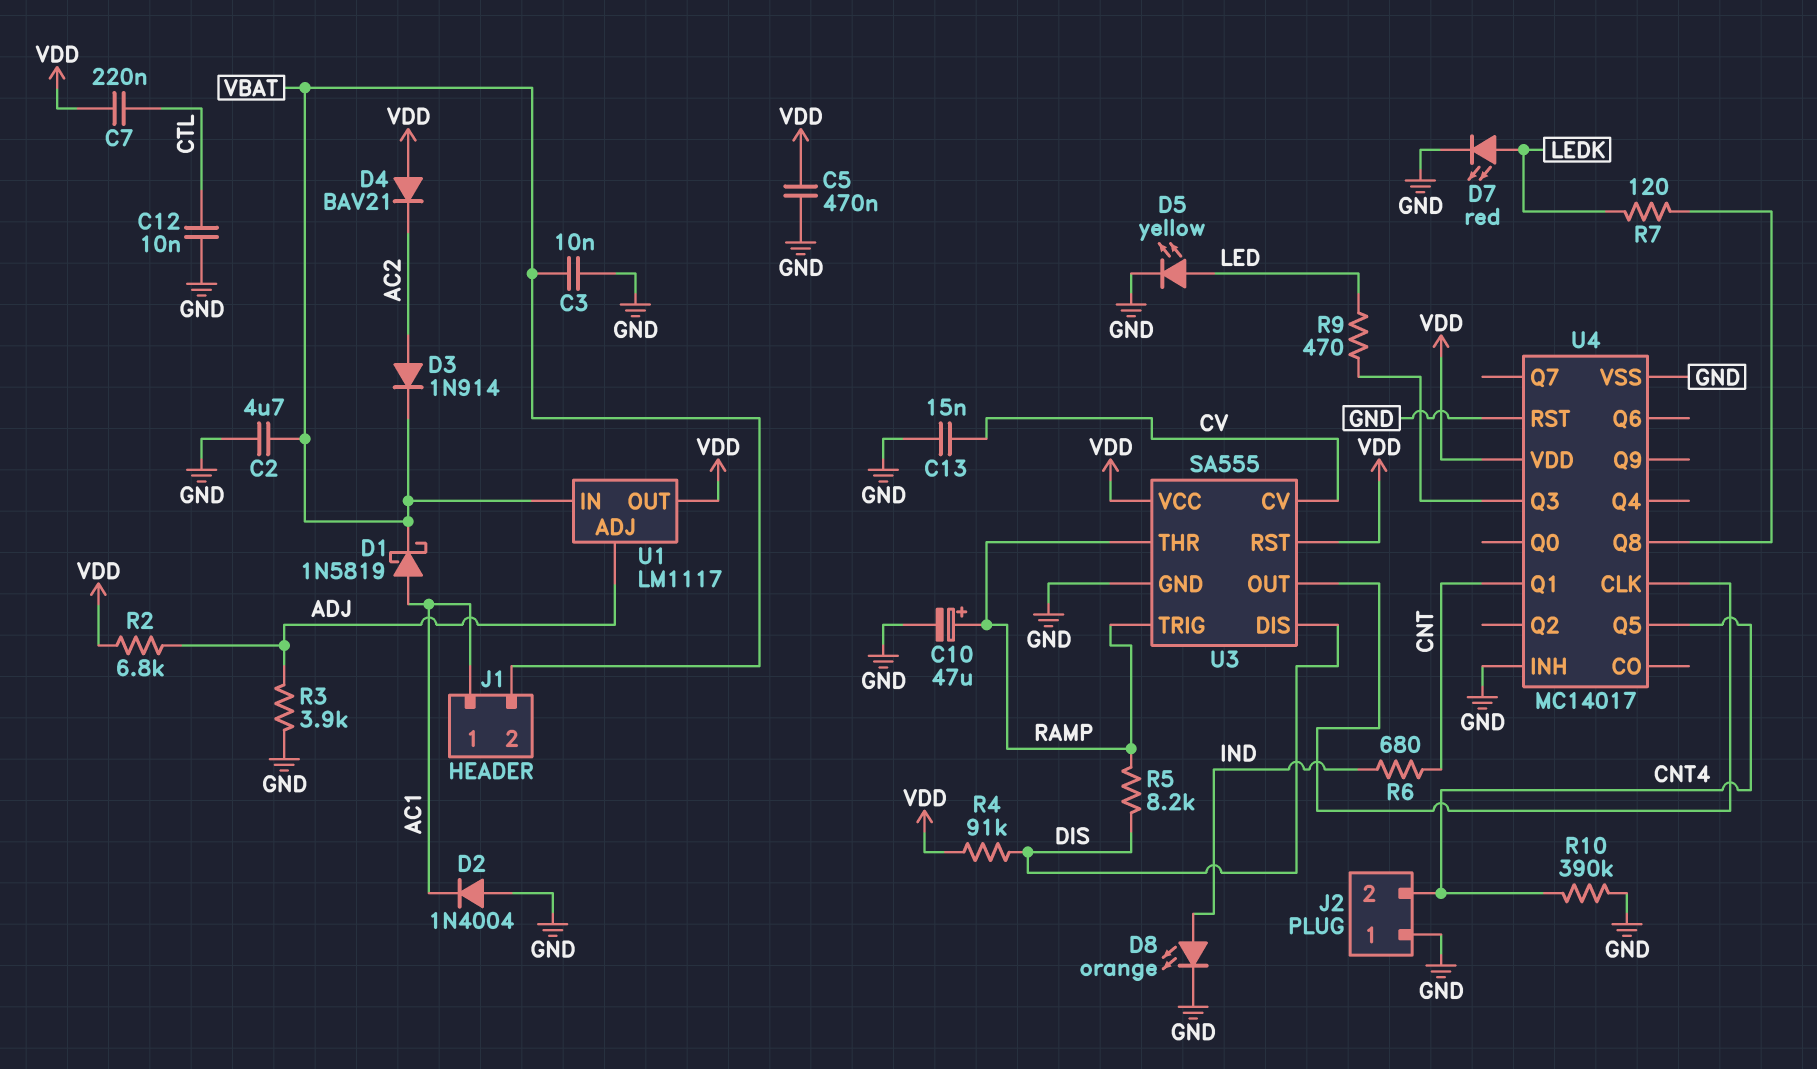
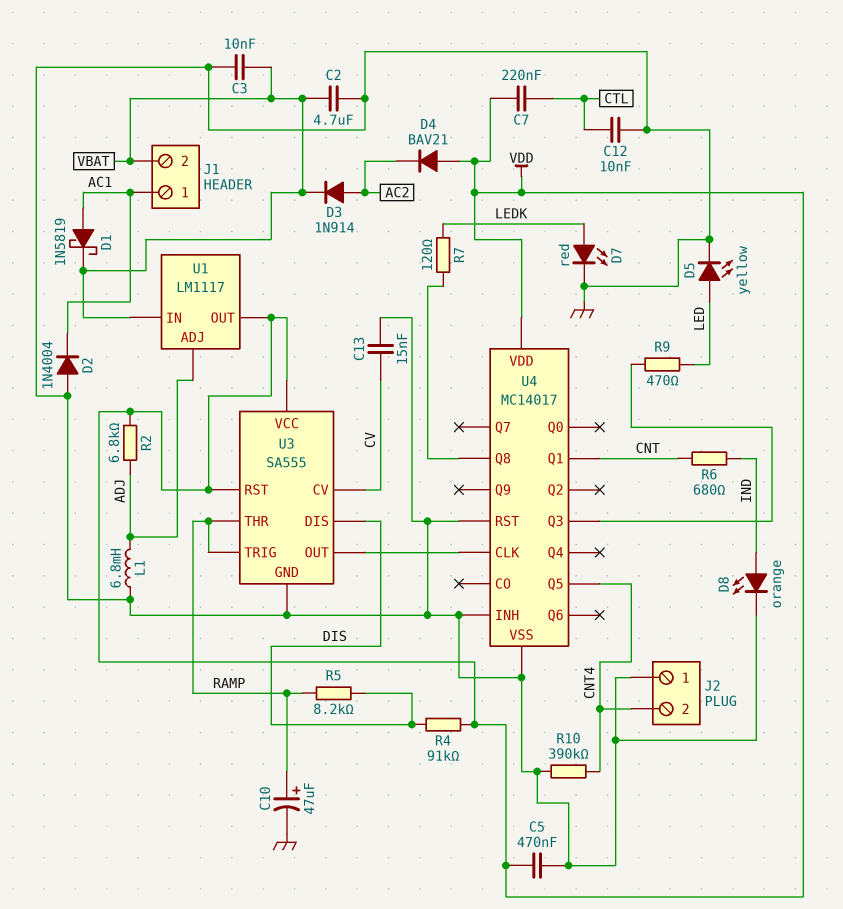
L1: none -> 6.8mH (ADJ, GND)
R3: 3.9k (ADJ, GND) -> none

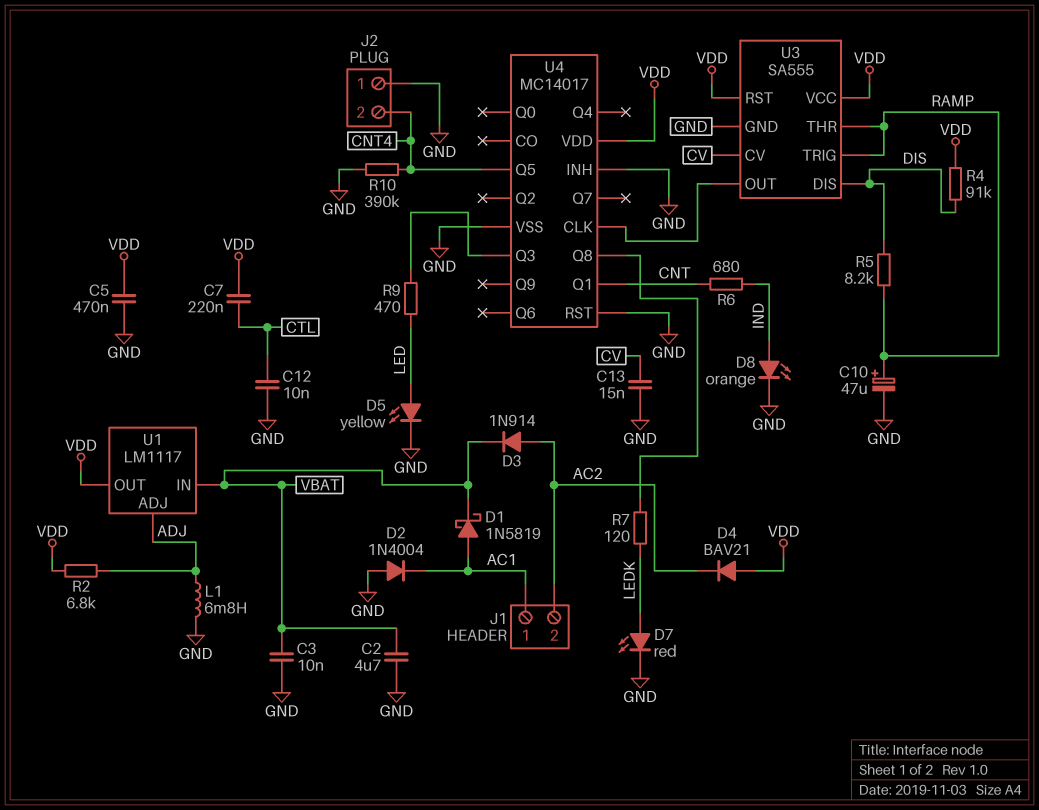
J1 pin 2: VBAT -> AC2

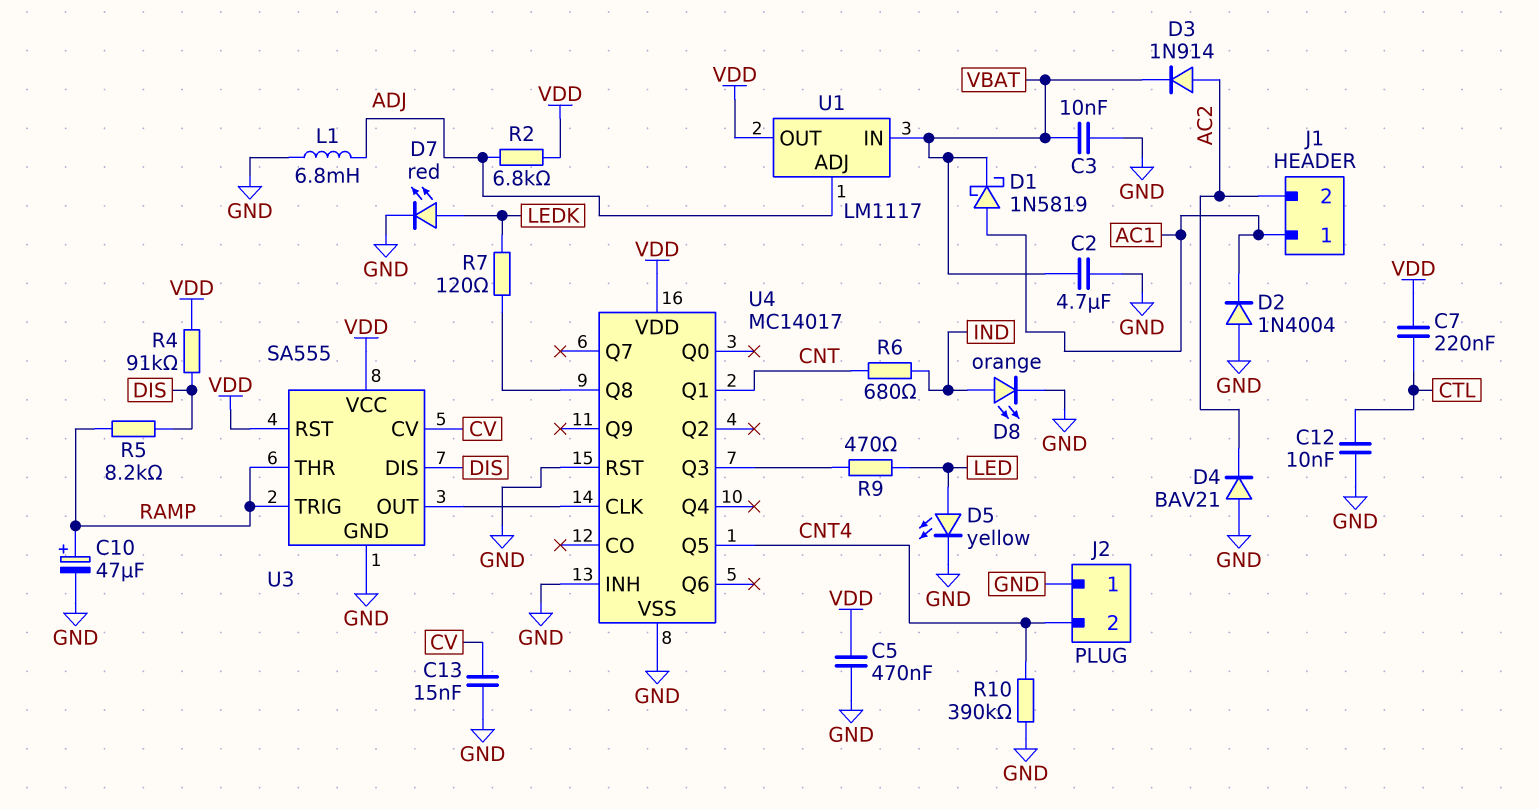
D4: diode BAV21 (A VDD, K AC2) -> diode BAV21 (A GND, K AC2)

